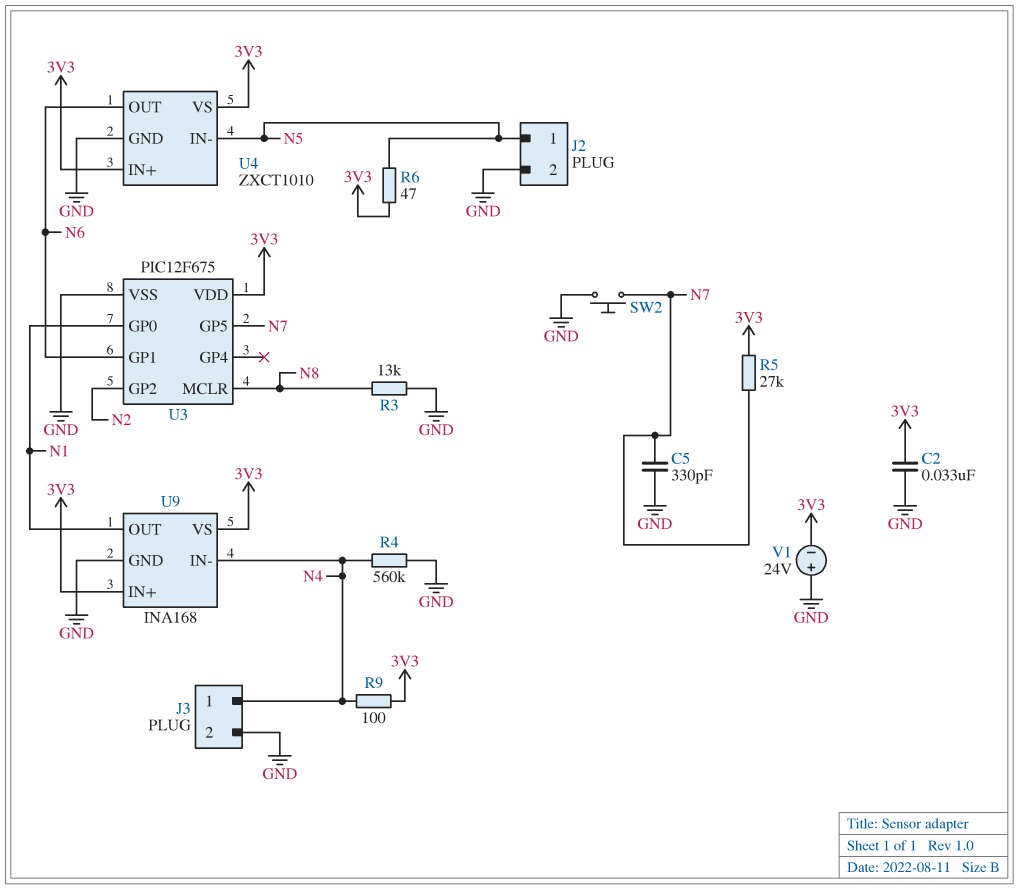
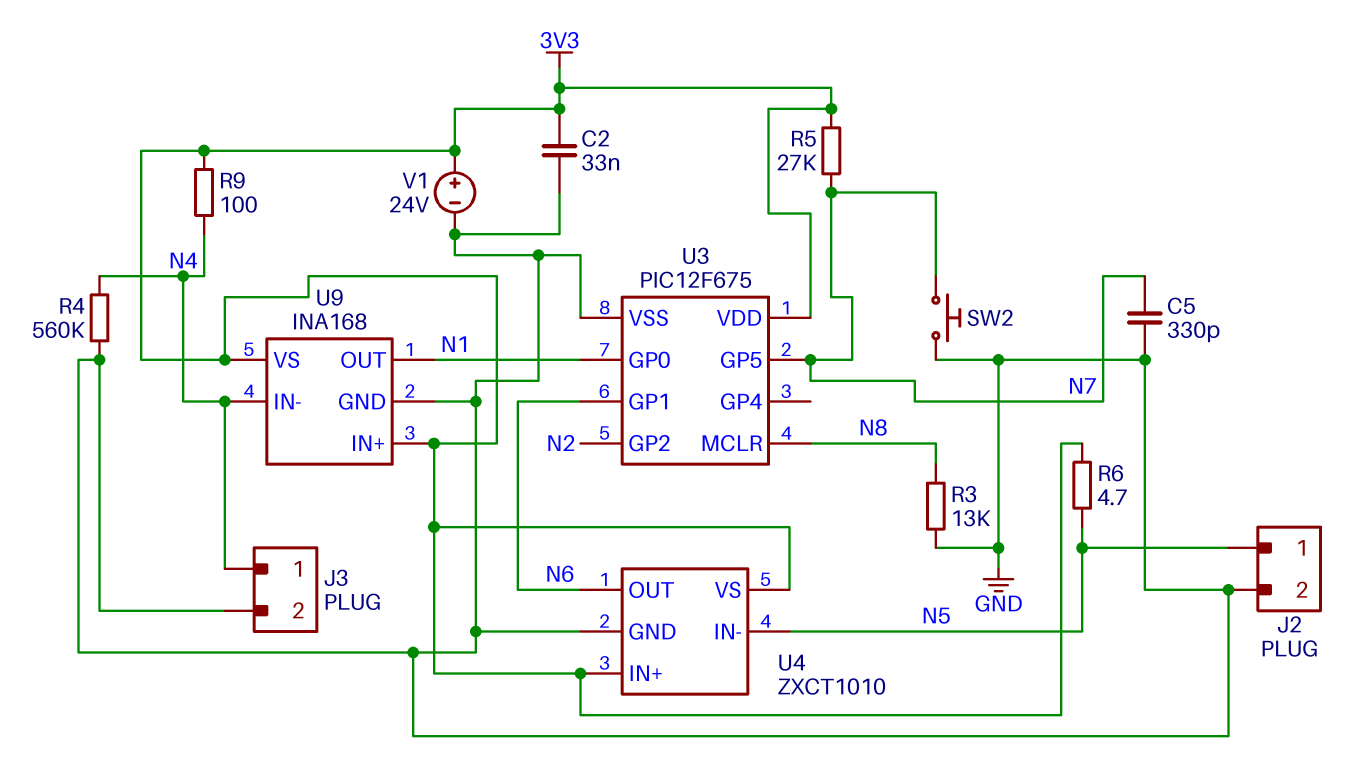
R6: 47 (3V3, N5) -> 4.7 (3V3, N5)
V1: 24V (plus GND, minus 3V3) -> 24V (plus 3V3, minus GND)

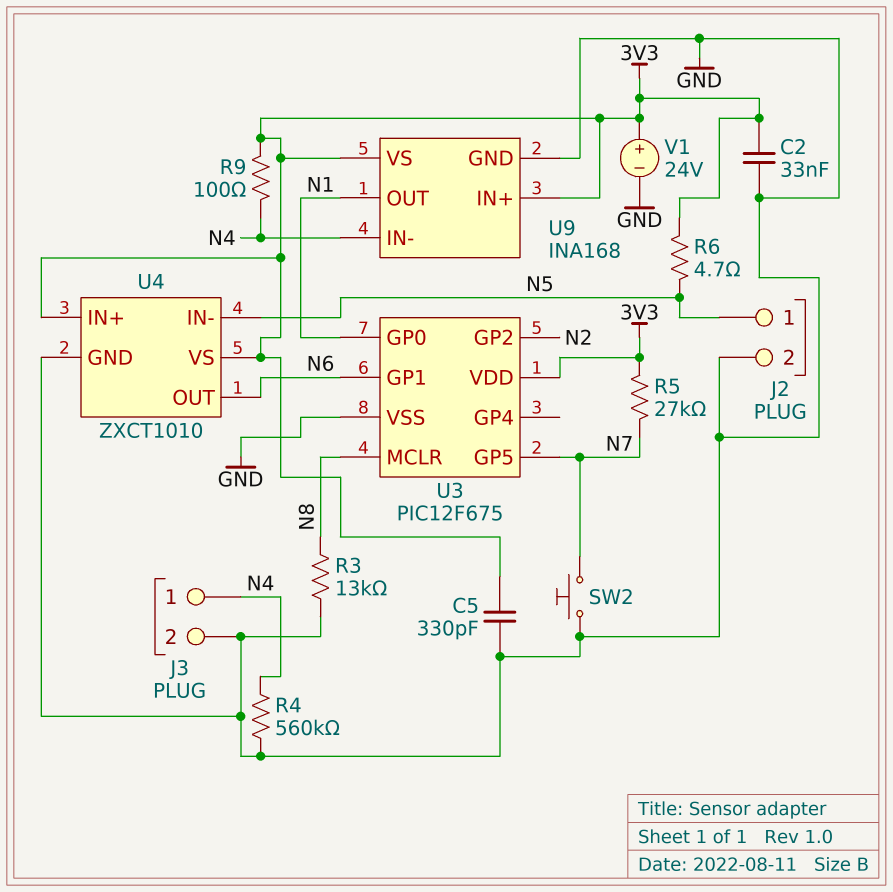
C5: 330pF (GND, N7) -> 330pF (3V3, GND)

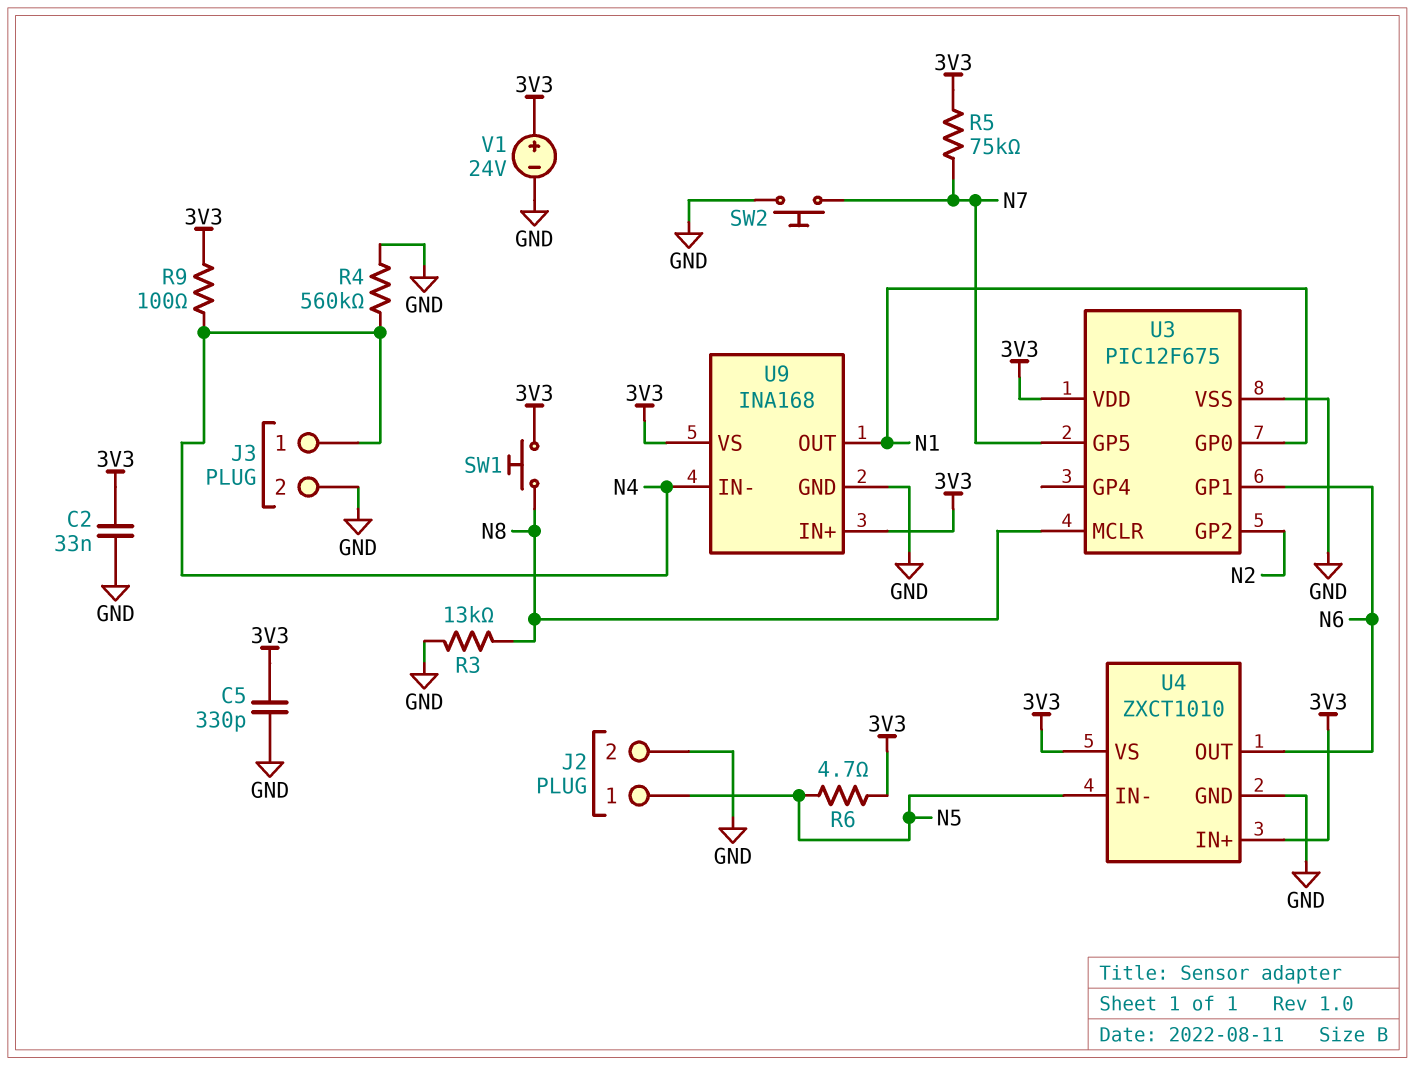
R5: 27k (3V3, N7) -> 75k (3V3, N7)
SW1: none -> button (3V3, N8)

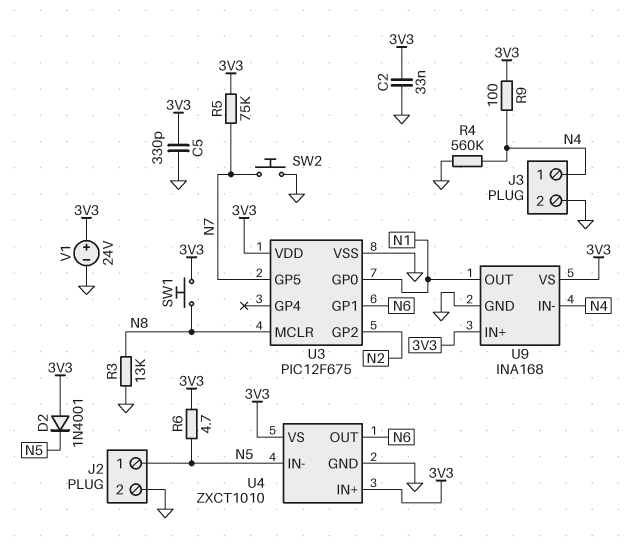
D2: none -> diode 1N4001 (A 3V3, K N5)

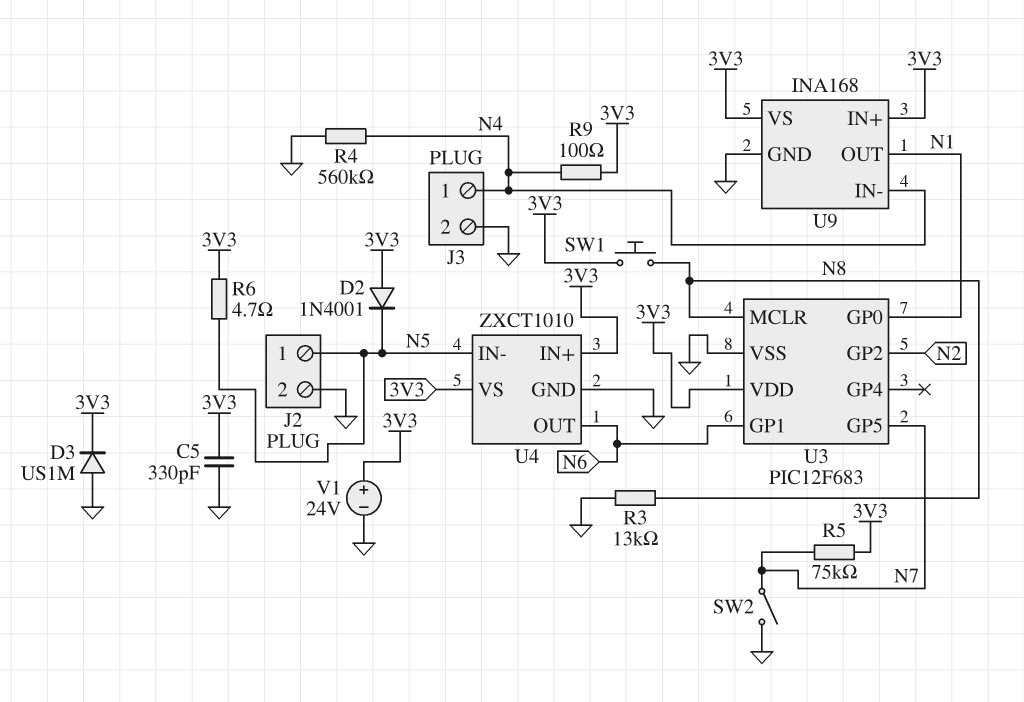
C2: 33nF (3V3, GND) -> none
D3: none -> diode US1M (A GND, K 3V3)
SW2: button (GND, N7) -> switch (GND, N7)
U3: PIC12F675 -> PIC12F683

